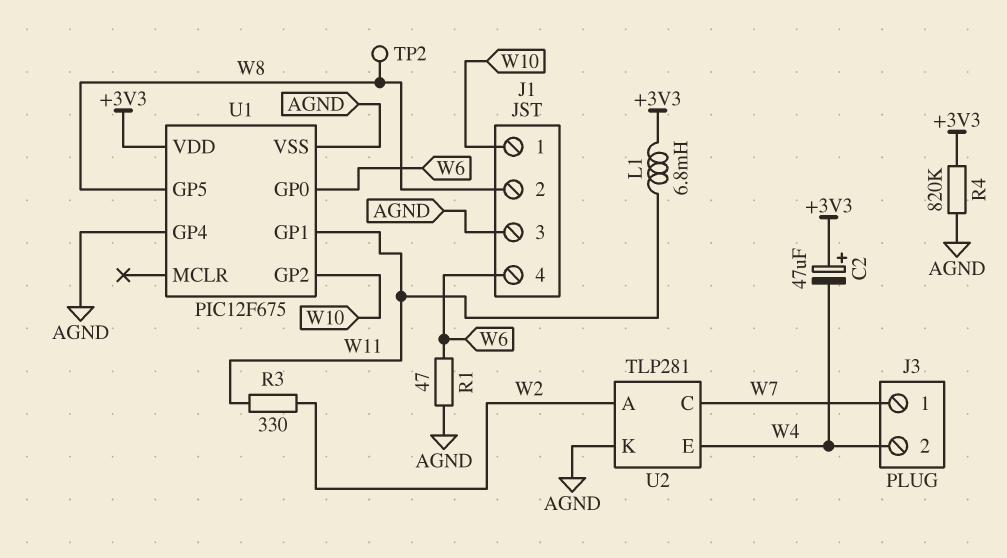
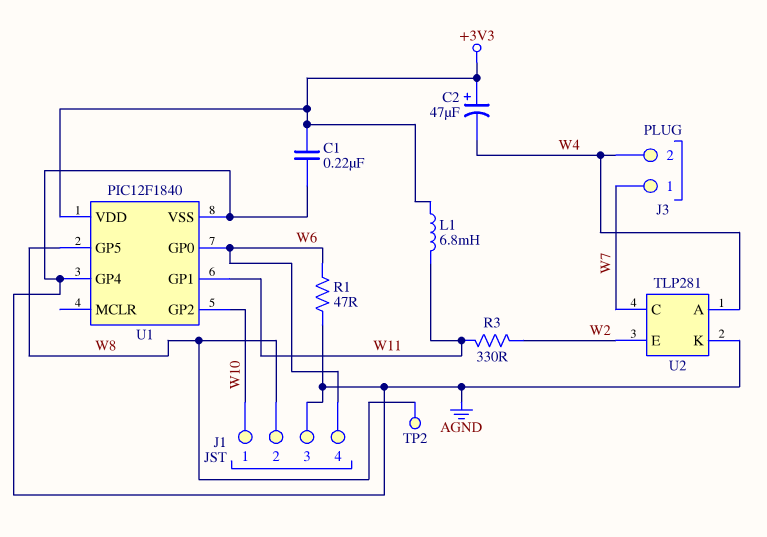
C1: none -> 220nF (+3V3, AGND)
R4: 820k (+3V3, AGND) -> none
U1: PIC12F675 -> PIC12F1840
U2 pin A: W2 -> W4
U2 pin E: W4 -> W2

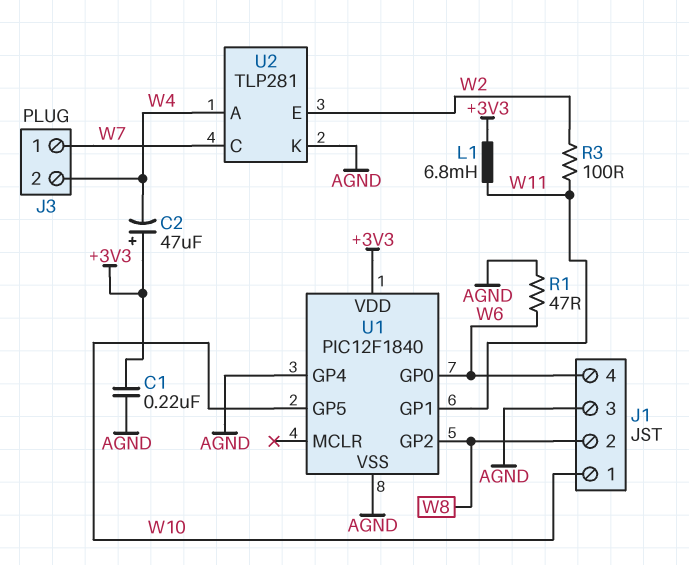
R3: 330 (W2, W11) -> 100 (W2, W11)
TP2: test point (W8) -> none
U1 pin GP2: W10 -> W8
U1 pin GP5: W8 -> W10

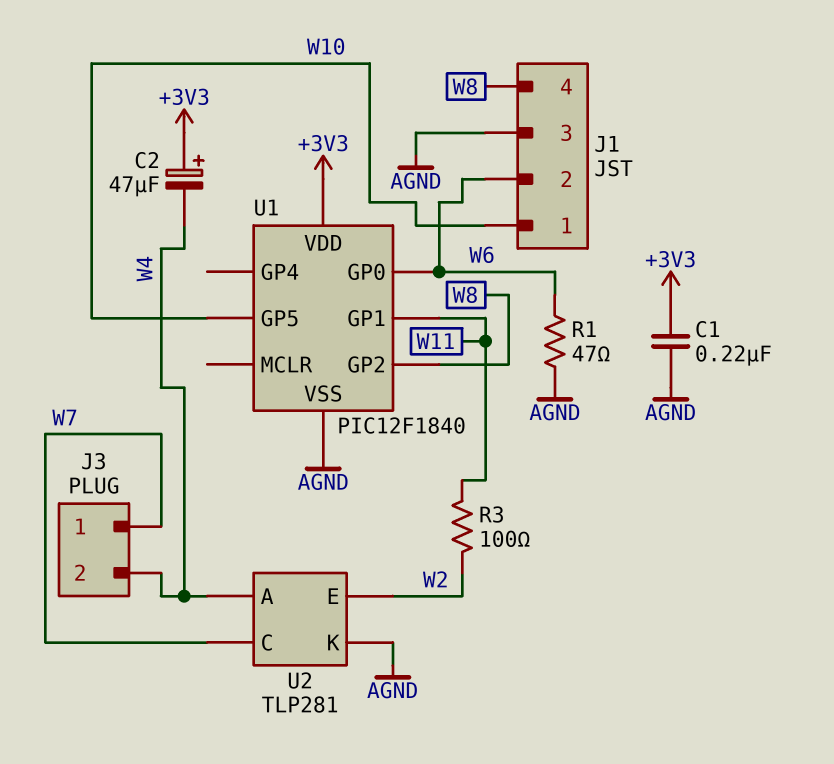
J1 pin 2: W8 -> W6
J1 pin 4: W6 -> W8
L1: 6.8mH (+3V3, W11) -> none
U1 pin GP4: AGND -> none

